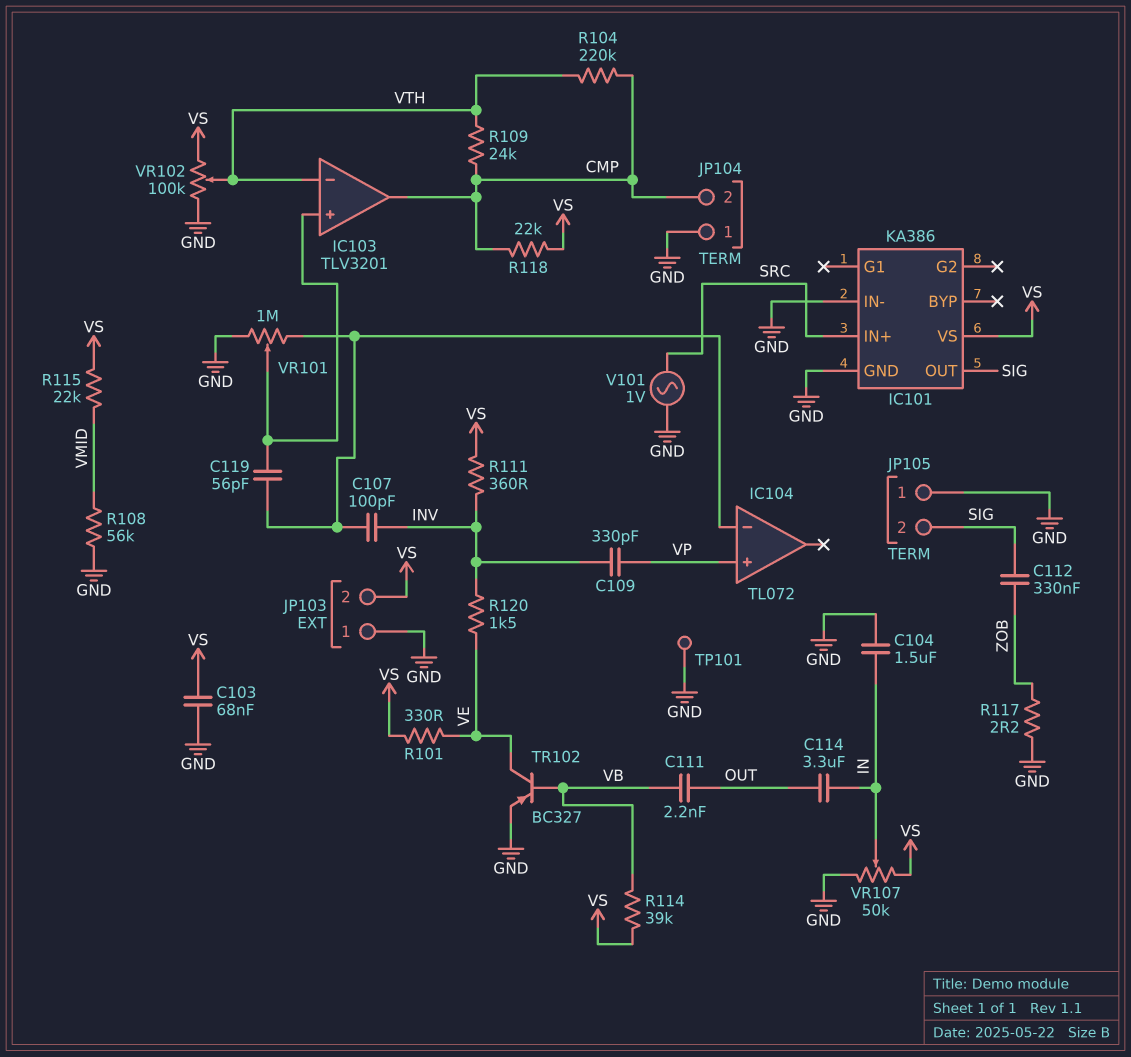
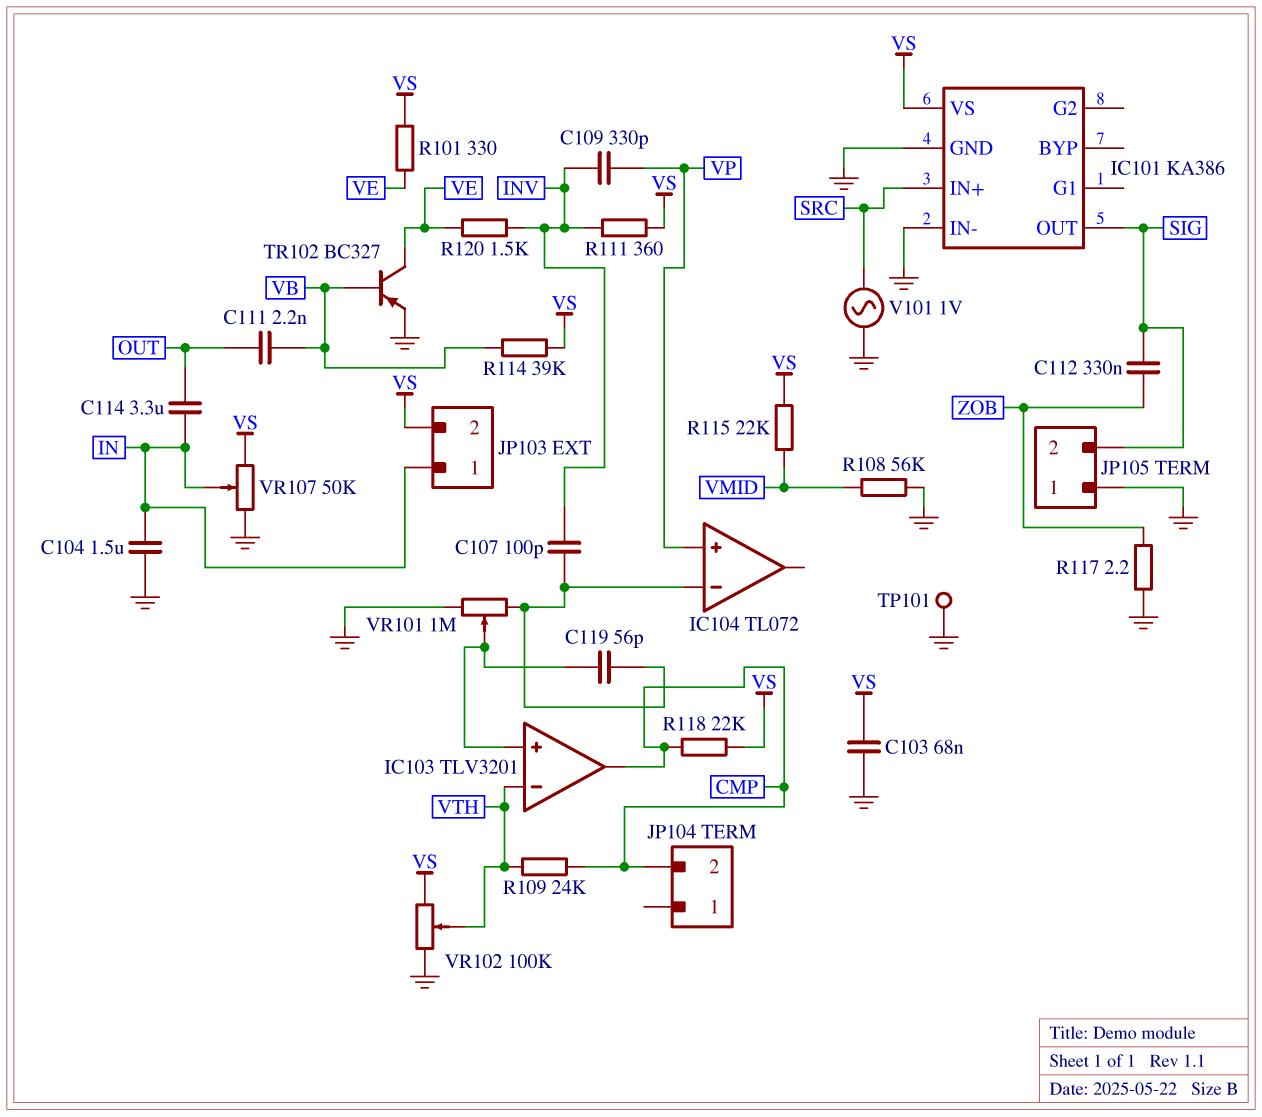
JP103 pin 1: GND -> IN
JP104 pin 1: GND -> none
R104: 220k (CMP, VTH) -> none

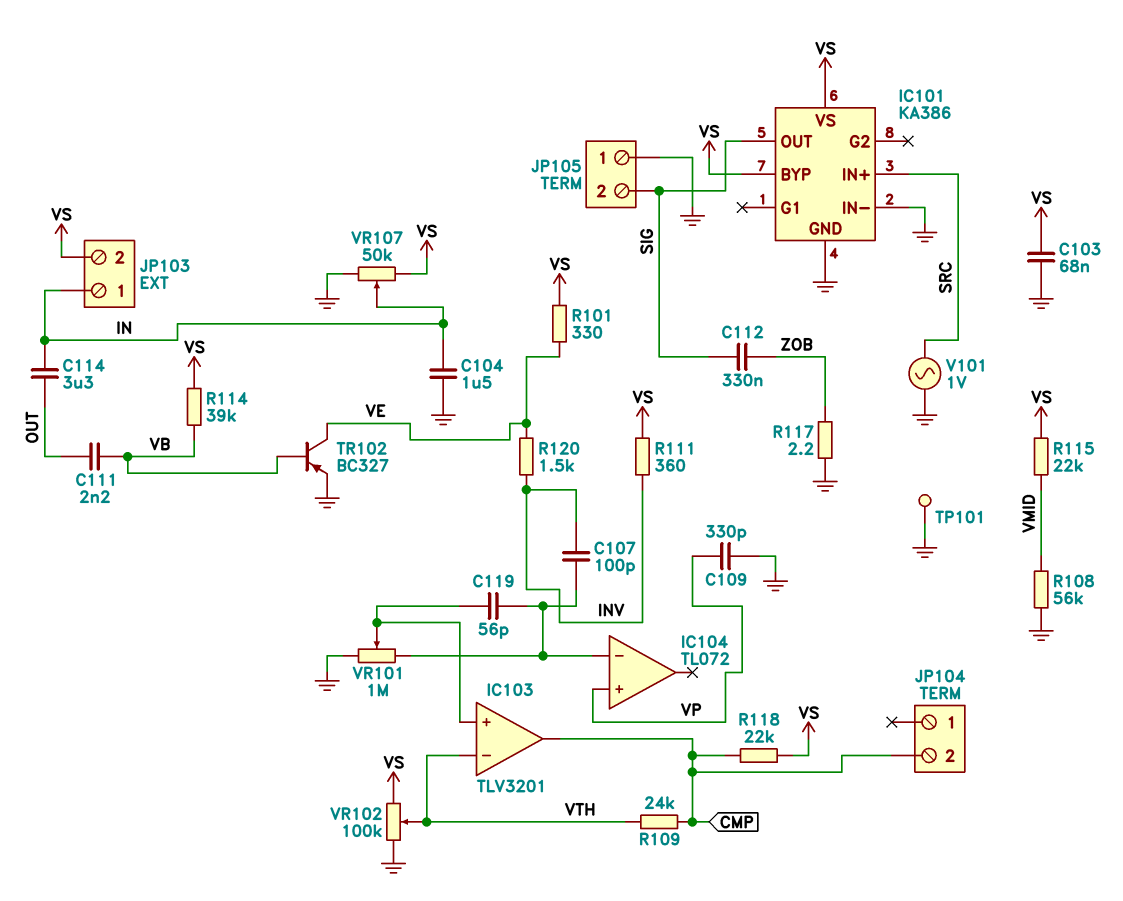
C109: 330pF (INV, VP) -> 330pF (GND, VP)
IC101 pin BYP: none -> VS

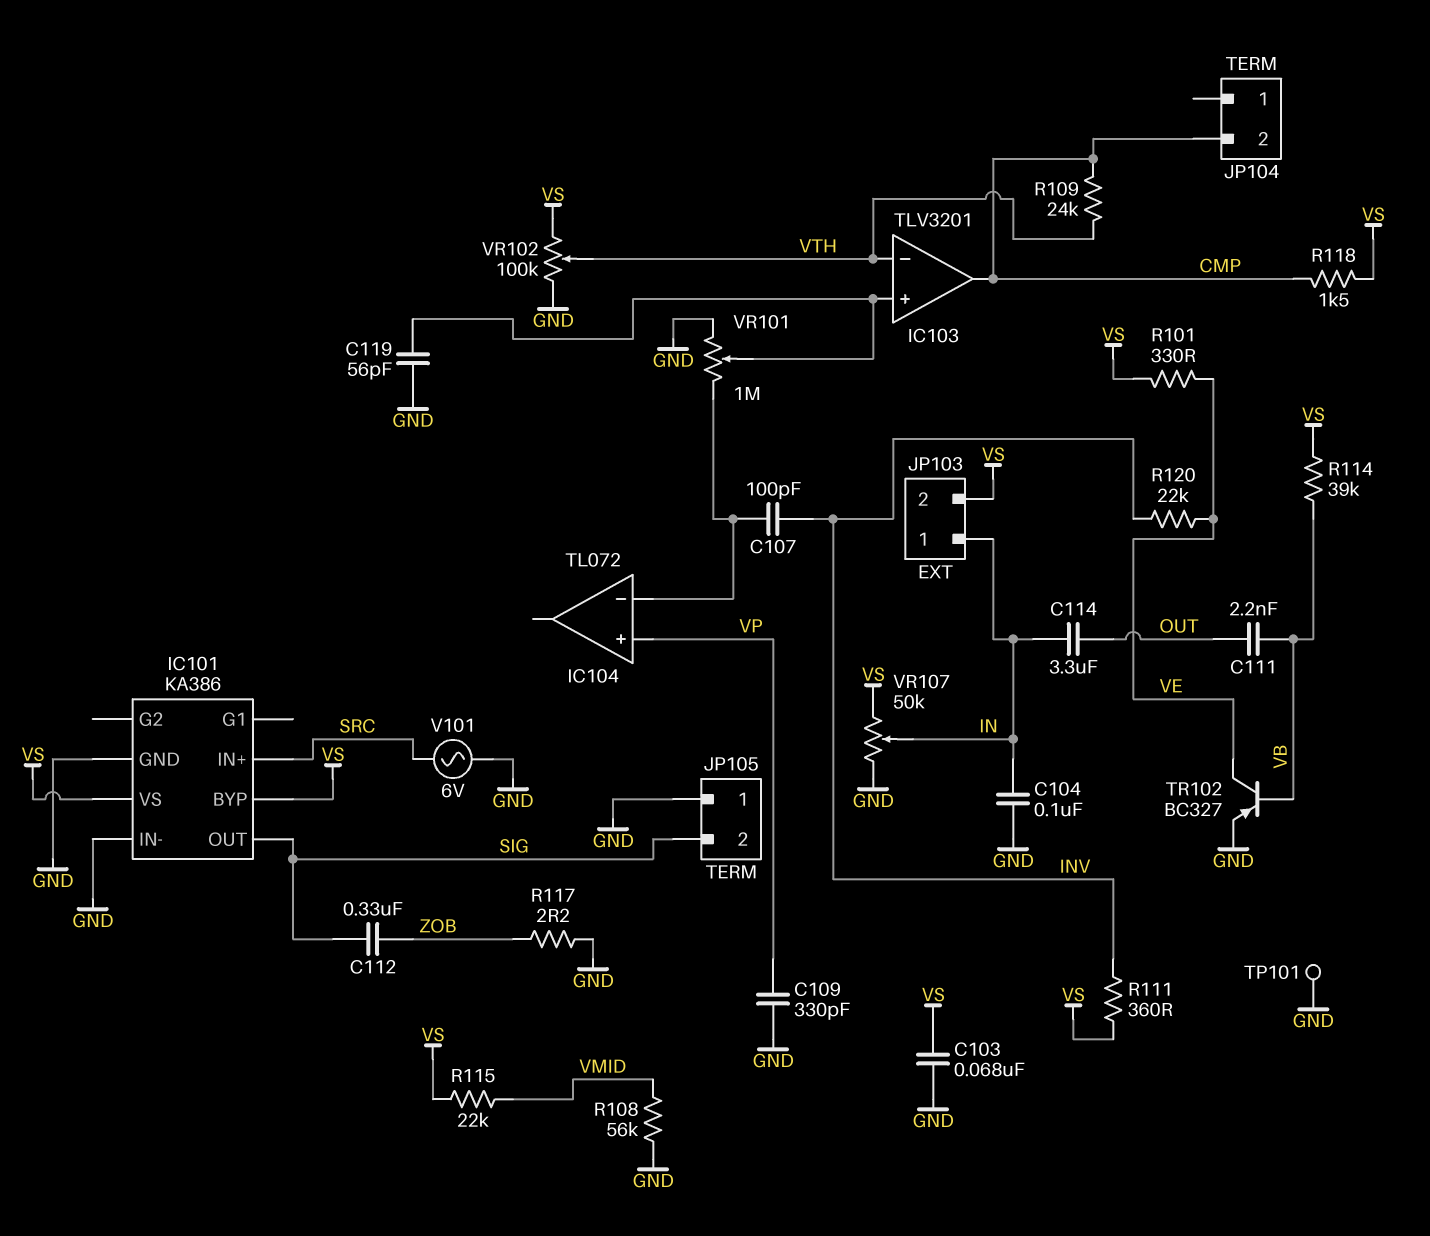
C104: 1.5uF (GND, IN) -> 100nF (GND, IN)
C119: 56pF (IC103/in+, IC104/in-) -> 56pF (GND, IC103/in+)
R118: 22k (CMP, VS) -> 1.5k (CMP, VS)
R120: 1.5k (INV, VE) -> 22k (INV, VE)
V101: AC 1V (GND, SRC) -> AC 6V (GND, SRC)

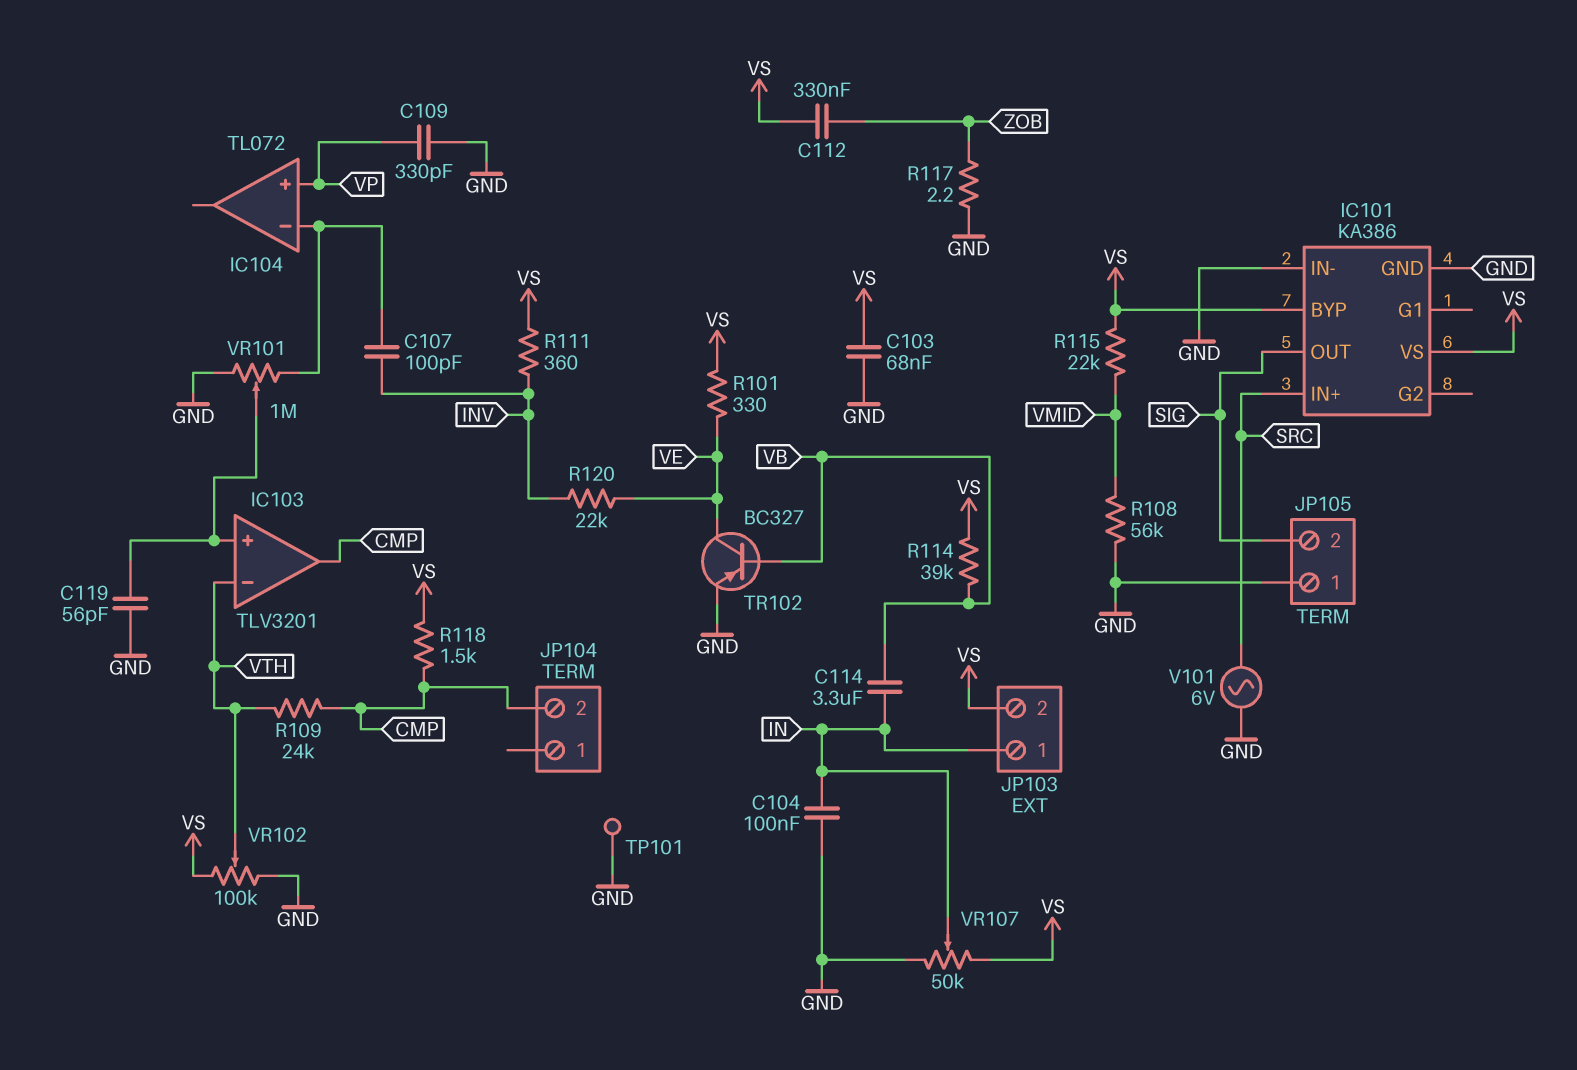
C111: 2.2nF (OUT, VB) -> none
C112: 330nF (SIG, ZOB) -> 330nF (VS, ZOB)
C114: 3.3uF (IN, OUT) -> 3.3uF (IN, VB)

